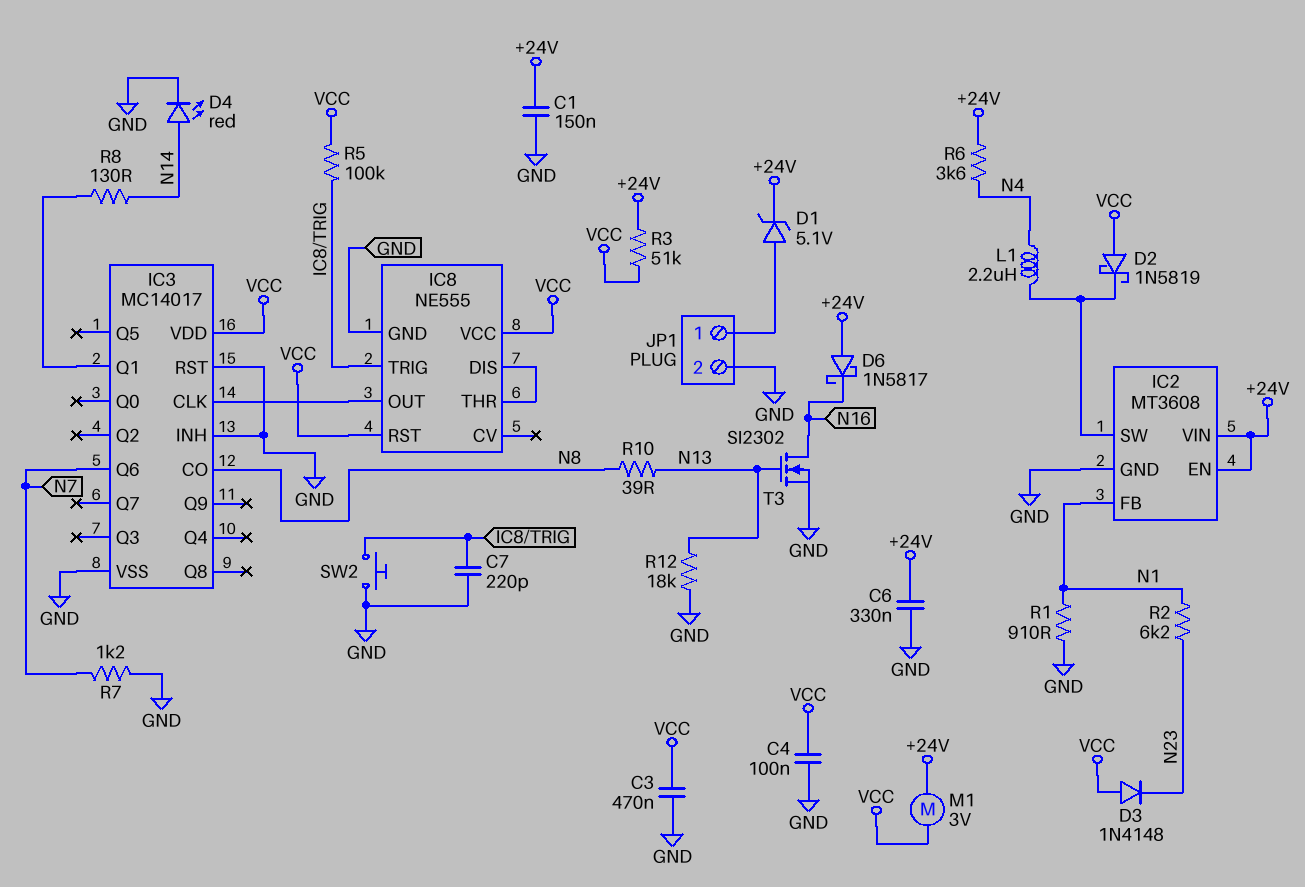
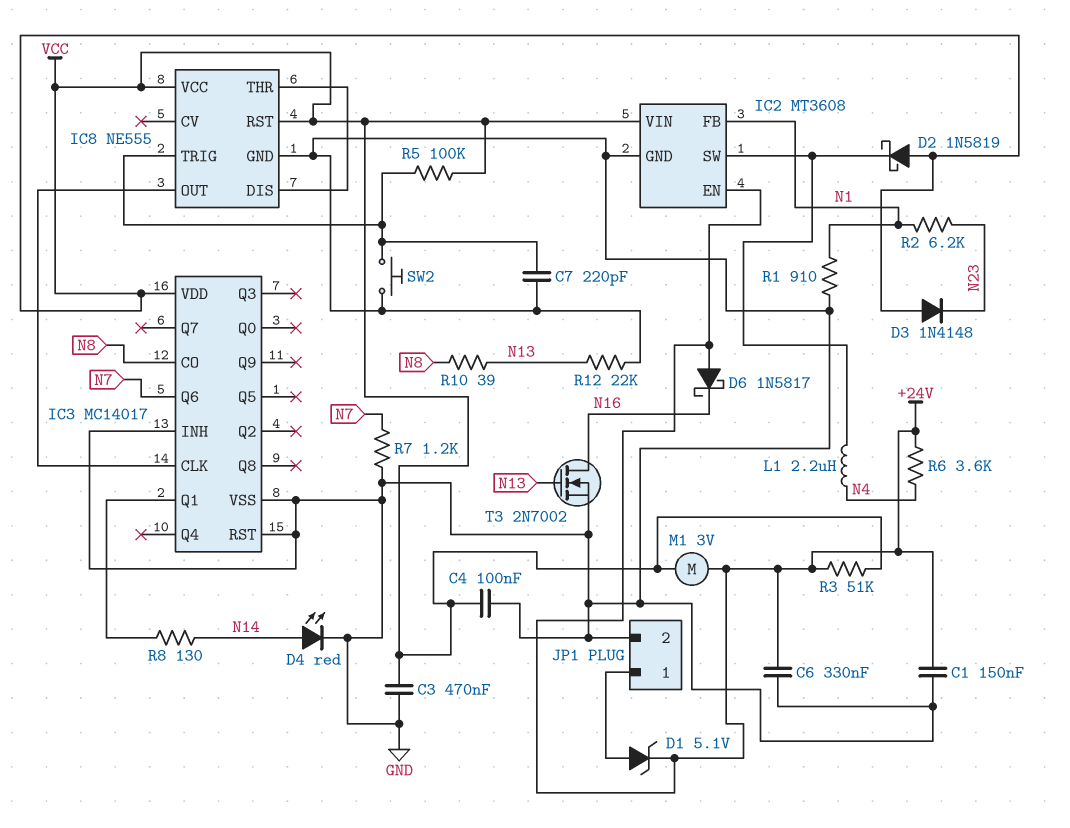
IC2 pin VIN: +24V -> VCC
R12: 18k (GND, N13) -> 22k (GND, N13)
T3: NMOS SI2302 (G N13, D N16, S GND) -> NMOS 2N7002 (G N13, D N16, S GND)

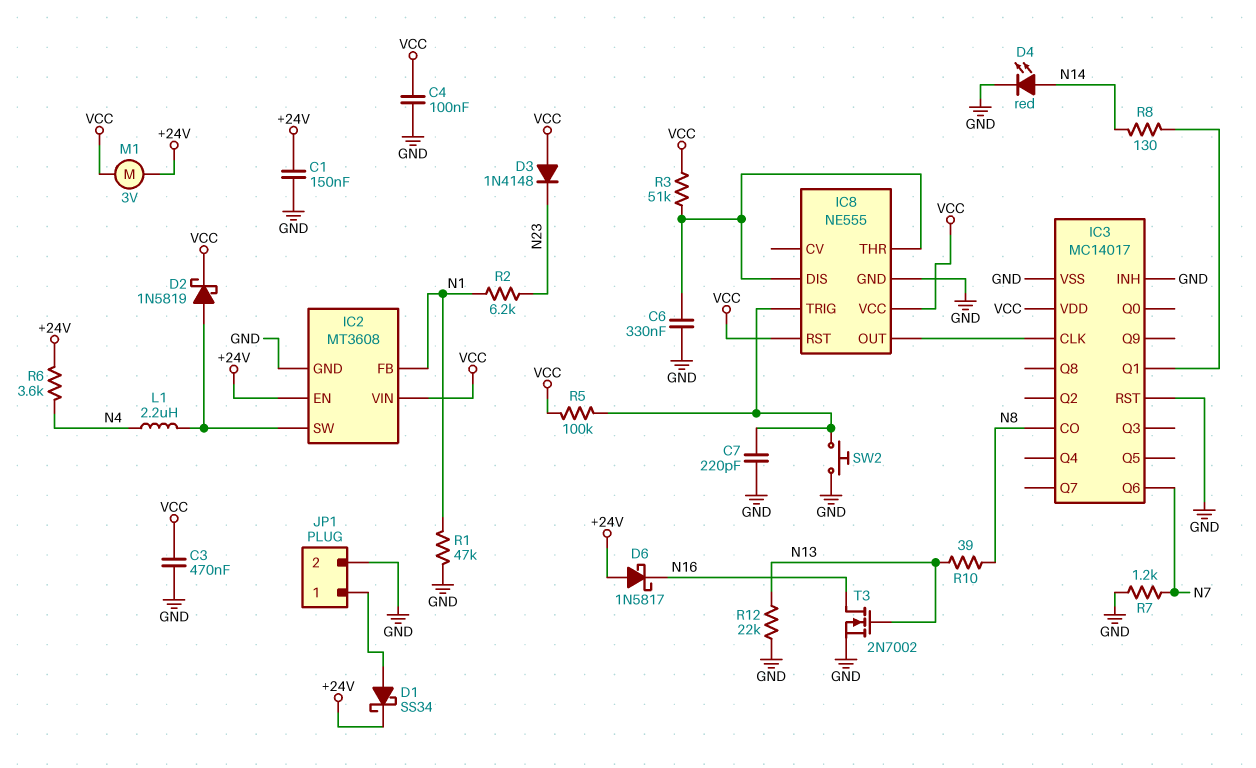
C6: 330nF (+24V, GND) -> 330nF (GND, IC8/DIS)
D1: zener 5.1V (A JP1/1, K +24V) -> schottky SS34 (A JP1/1, K +24V)
D2: schottky 1N5819 (A VCC, K IC2/SW) -> schottky 1N5819 (A IC2/SW, K VCC)
R1: 910 (GND, N1) -> 47k (GND, N1)
R3: 51k (+24V, VCC) -> 51k (IC8/DIS, VCC)

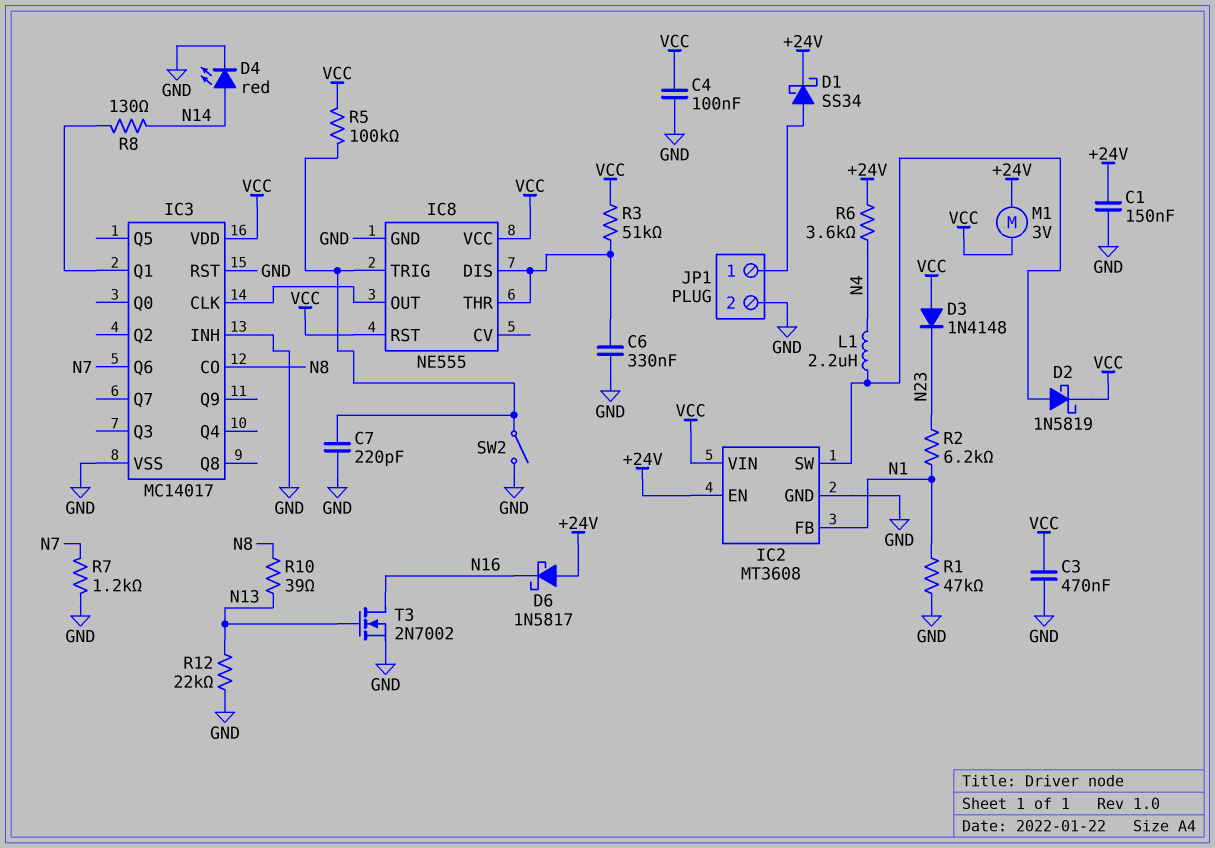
SW2: button (GND, IC8/TRIG) -> switch (GND, IC8/TRIG)

